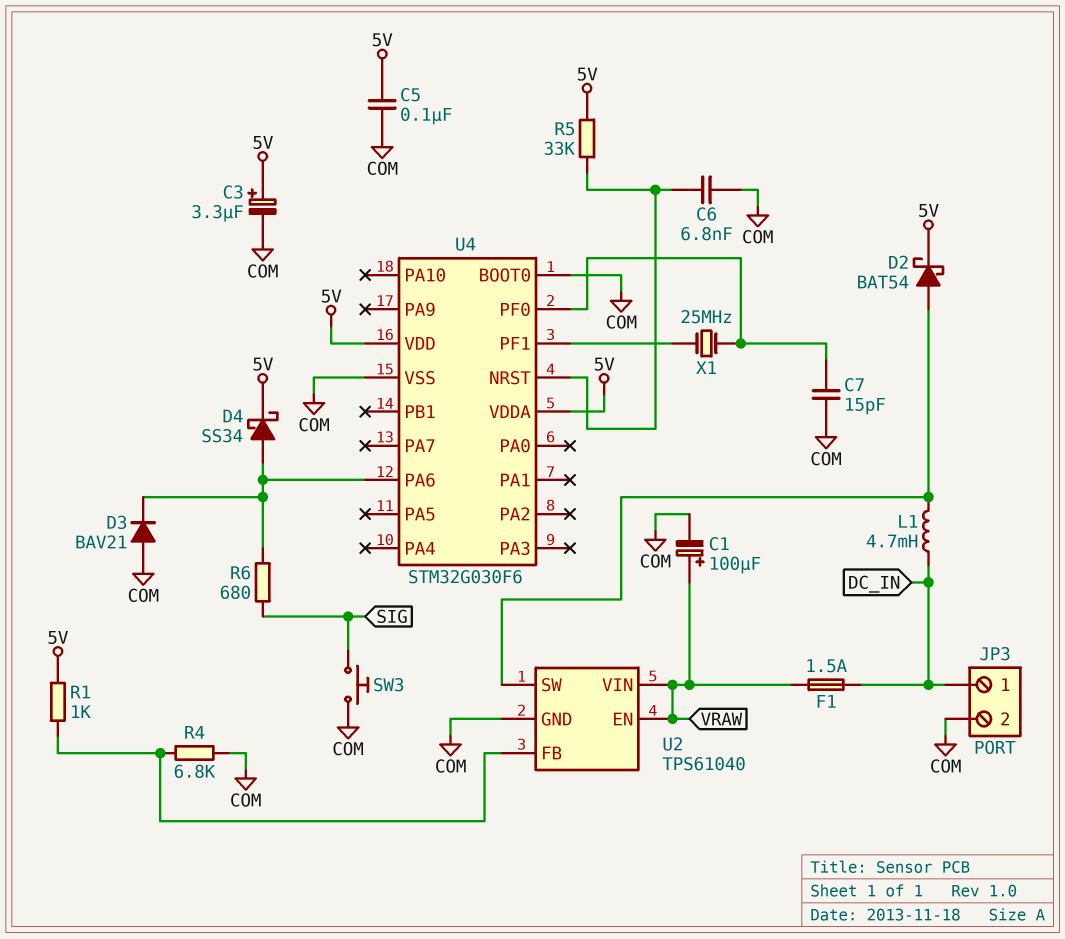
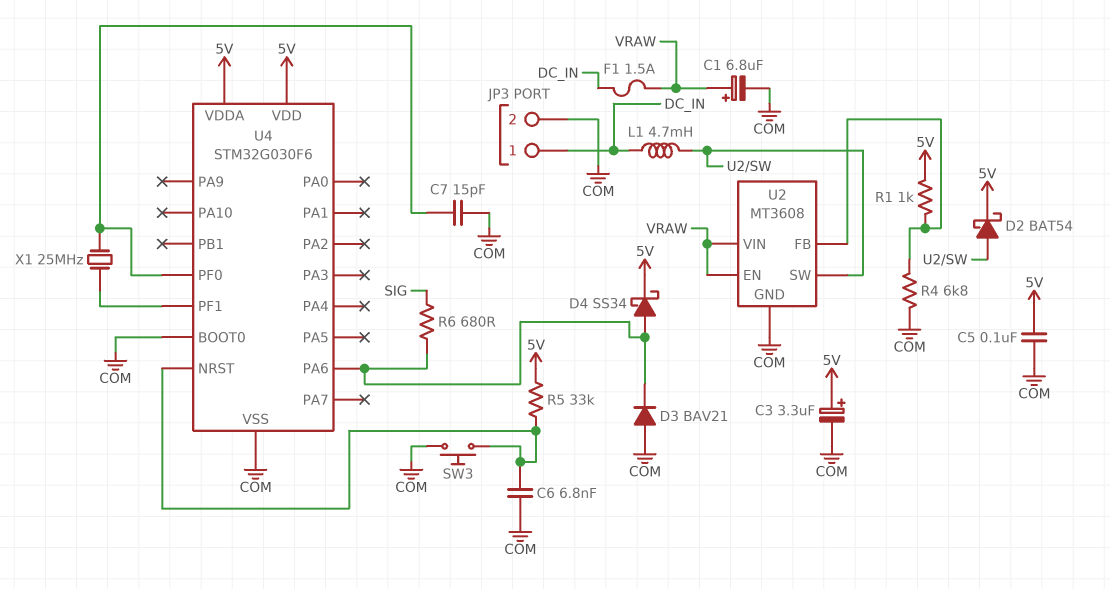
C1: 100uF (plus VRAW, minus COM) -> 6.8uF (plus VRAW, minus COM)
SW3: button (COM, SIG) -> button (COM, U4/NRST)
U2: TPS61040 -> MT3608

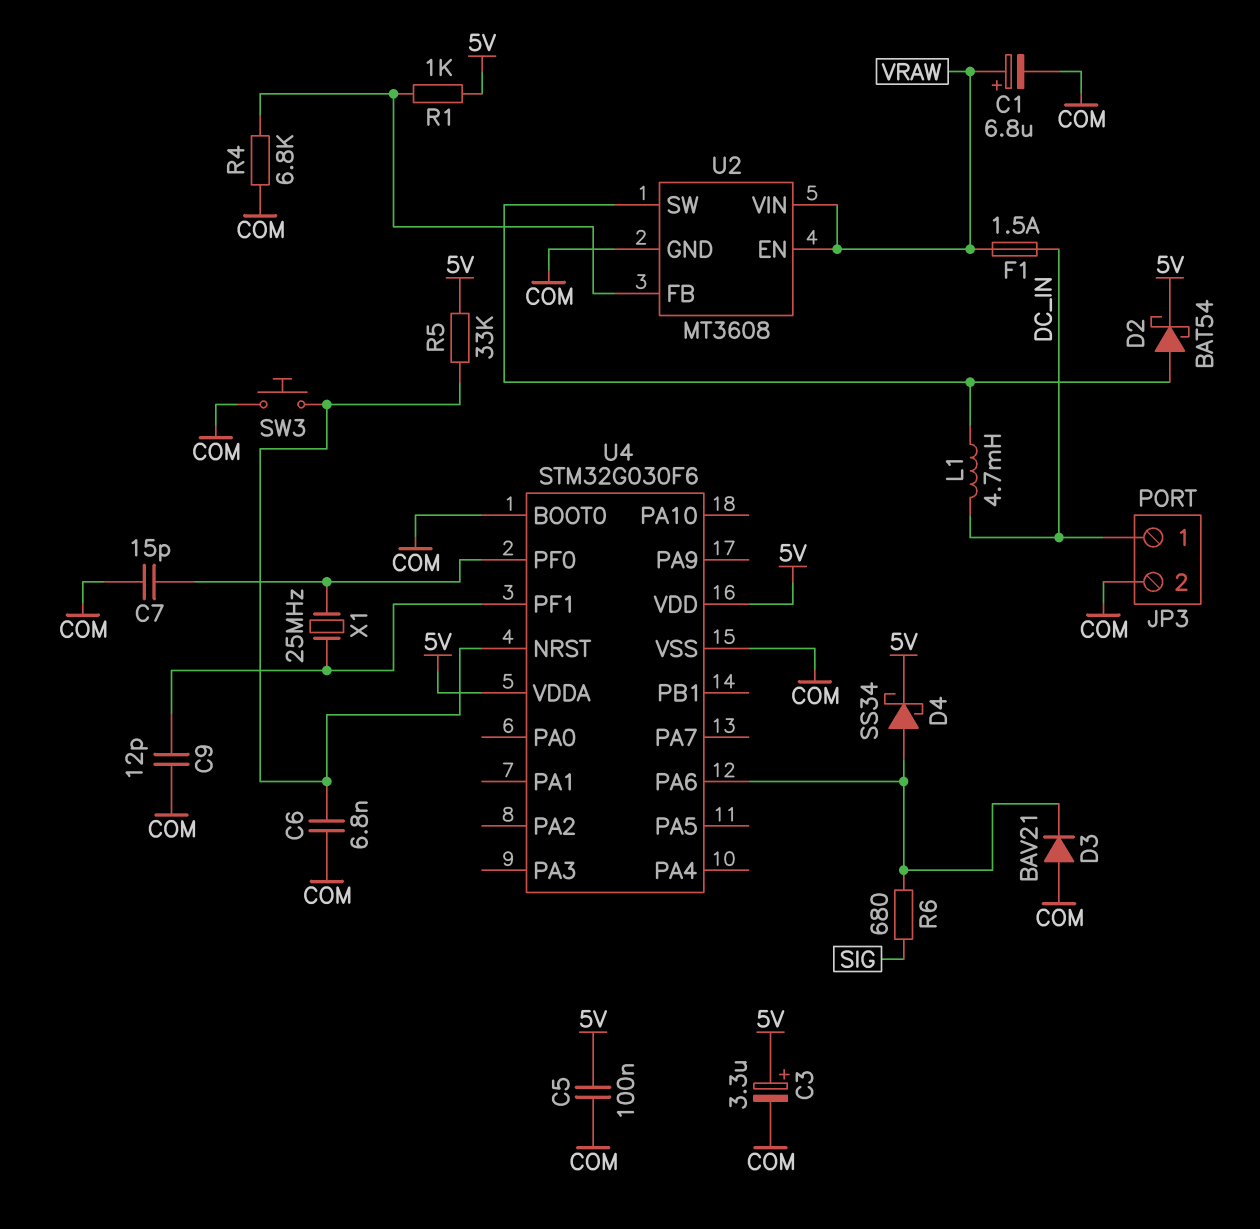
C9: none -> 12pF (COM, U4/PF1)

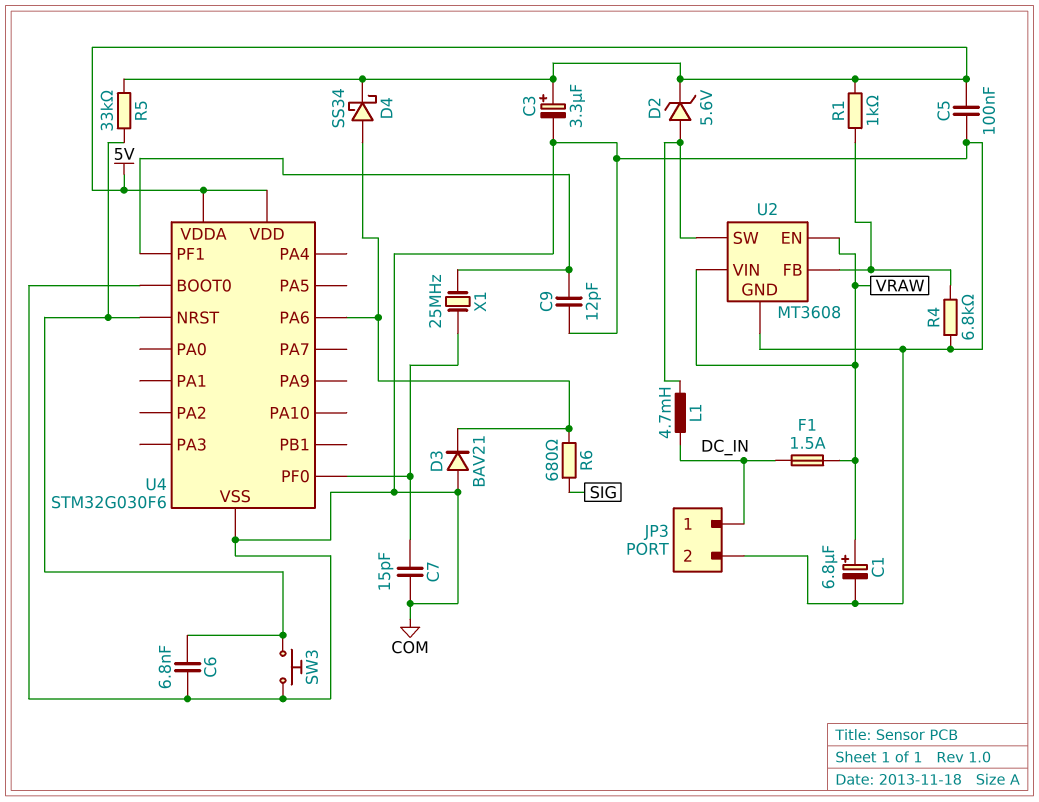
D2: schottky BAT54 (A U2/SW, K 5V) -> zener 5.6V (A U2/SW, K 5V)

